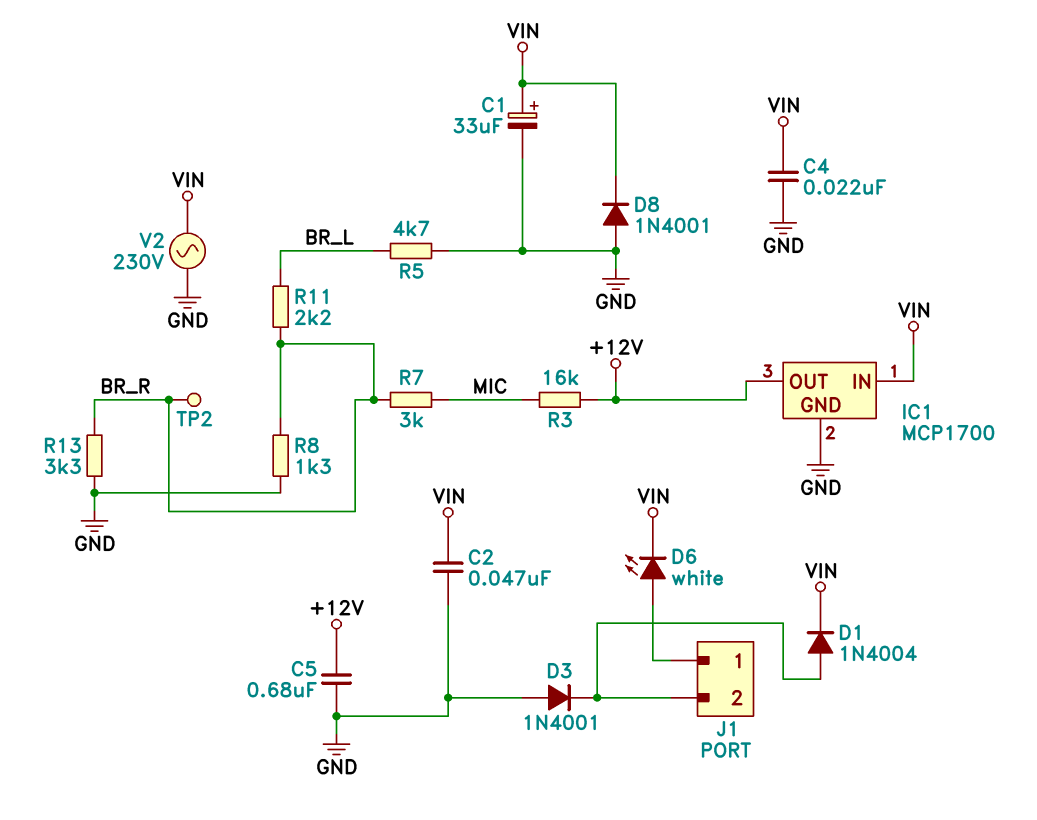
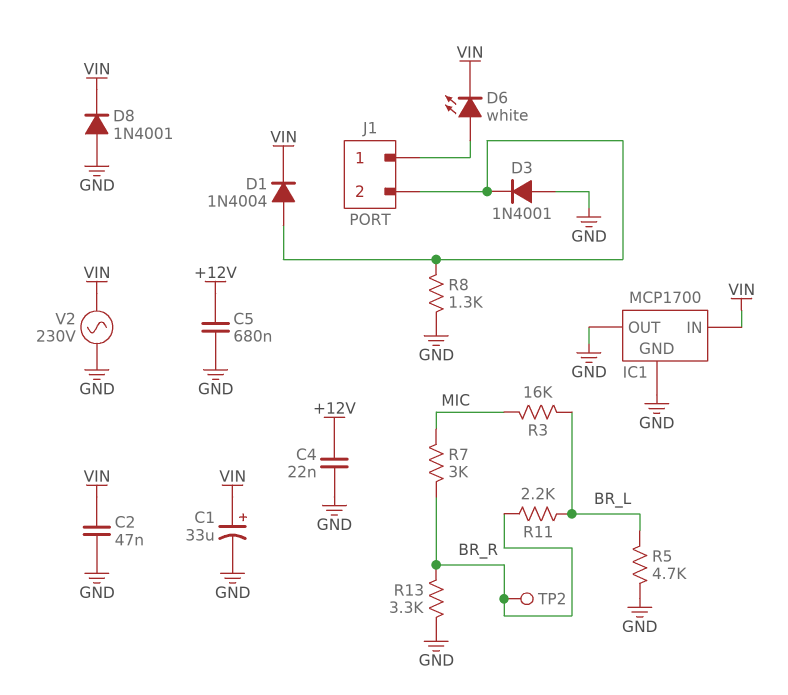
C4: 22nF (GND, VIN) -> 22nF (+12V, GND)
IC1 pin OUT: +12V -> GND
R3: 16k (+12V, MIC) -> 16k (BR_L, MIC)
R8: 1.3k (BR_R, GND) -> 1.3k (GND, J1/2)

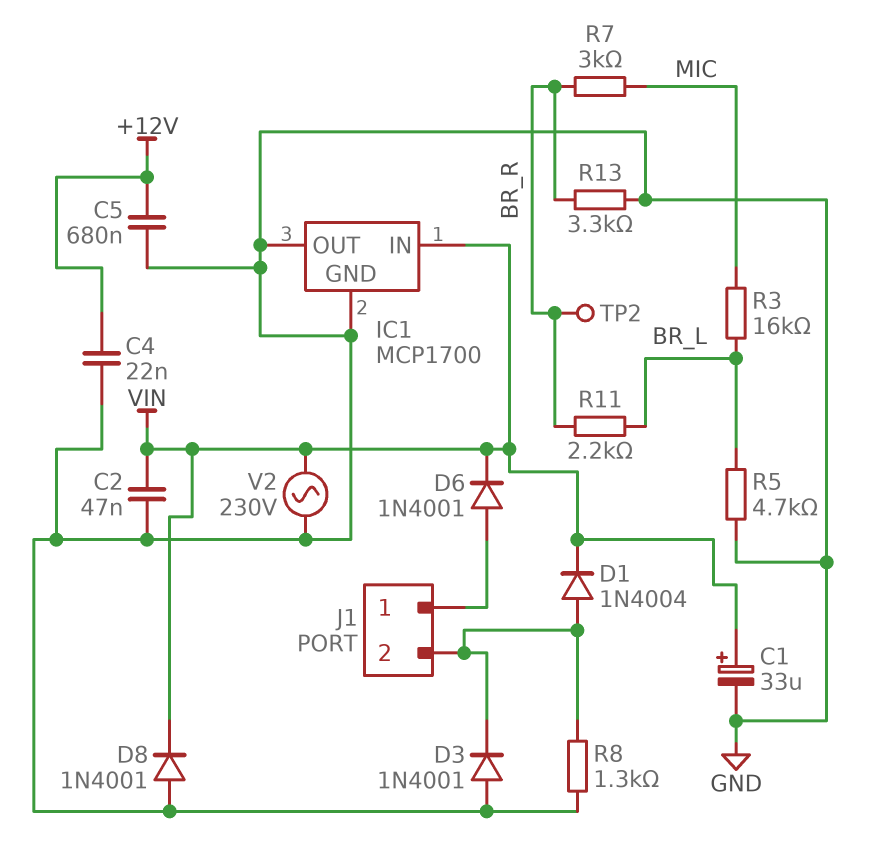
D6: LED white (A J1/1, K VIN) -> diode 1N4001 (A J1/1, K VIN)

